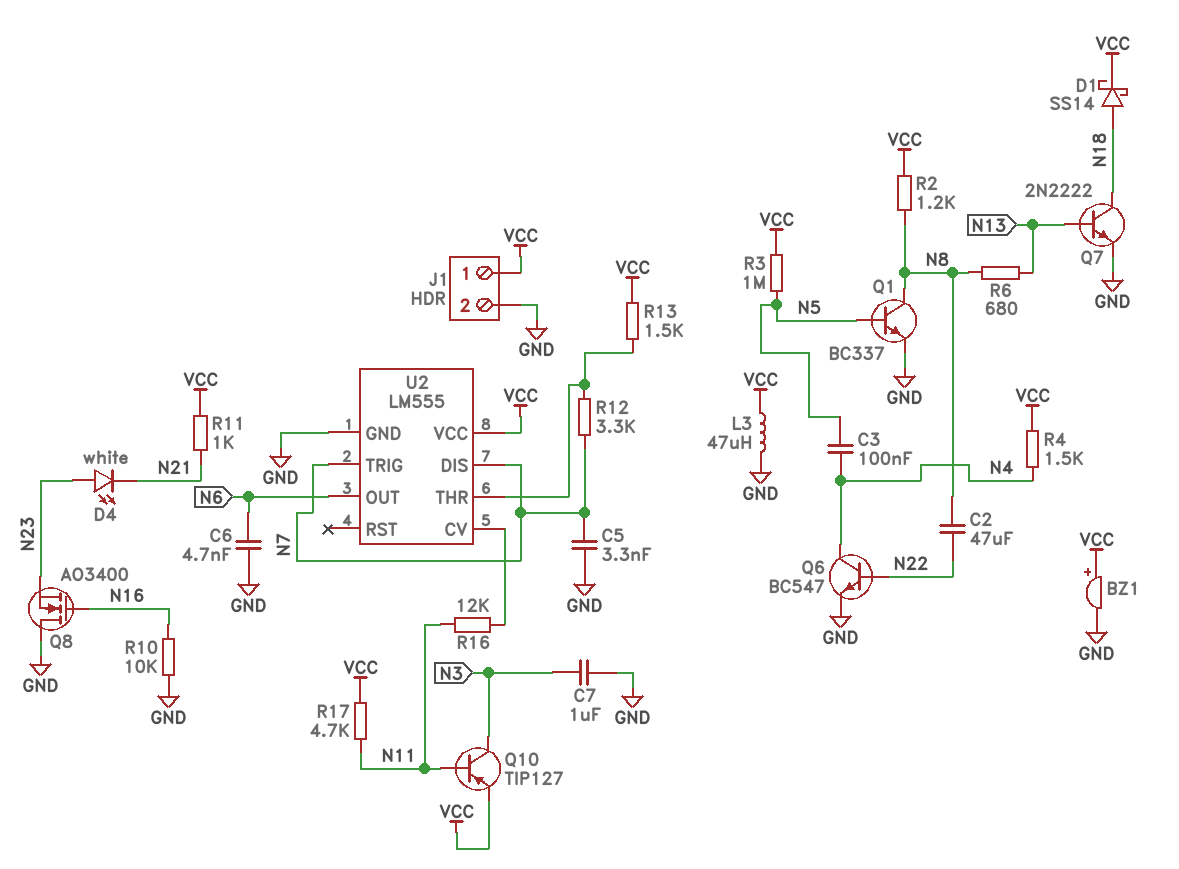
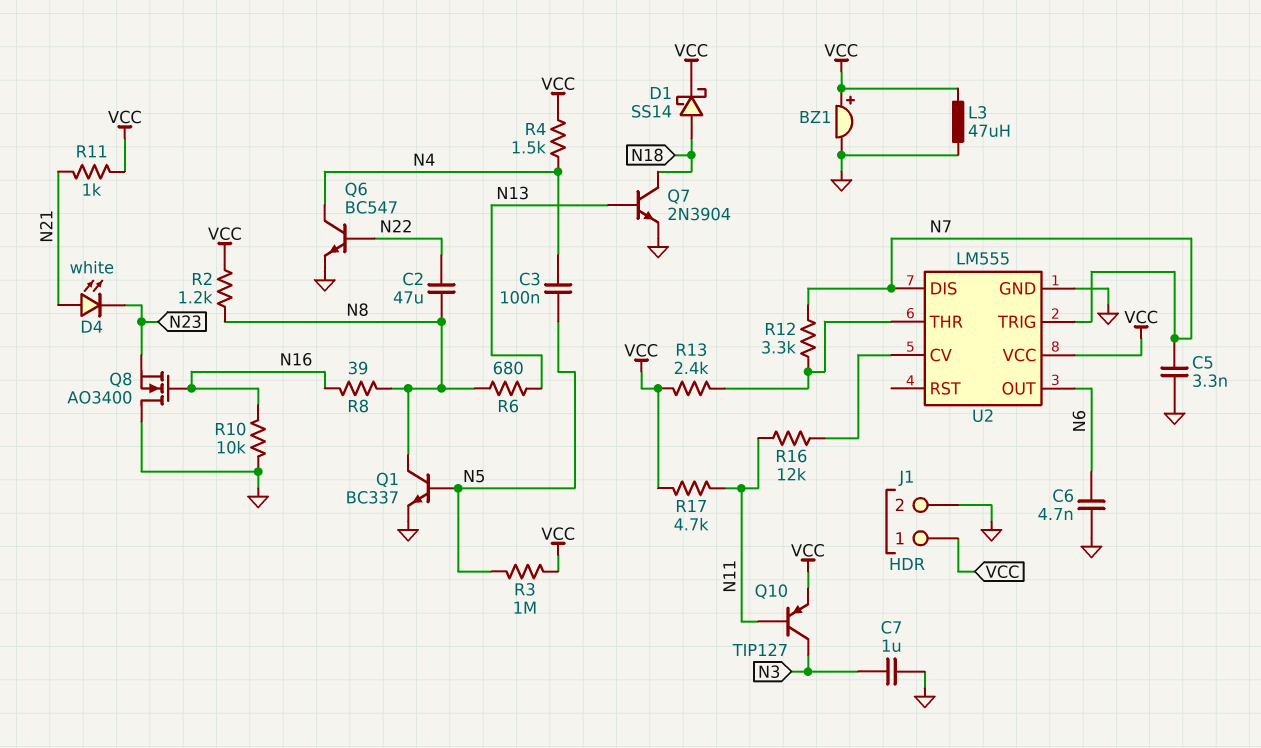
D4: LED white (A N23, K N21) -> LED white (A N21, K N23)
Q7: NPN 2N2222 (B N13, C N18, E GND) -> NPN 2N3904 (B N13, C N18, E GND)
R8: none -> 39 (N8, N16)
R13: 1.5k (U2/THR, VCC) -> 2.4k (U2/THR, VCC)

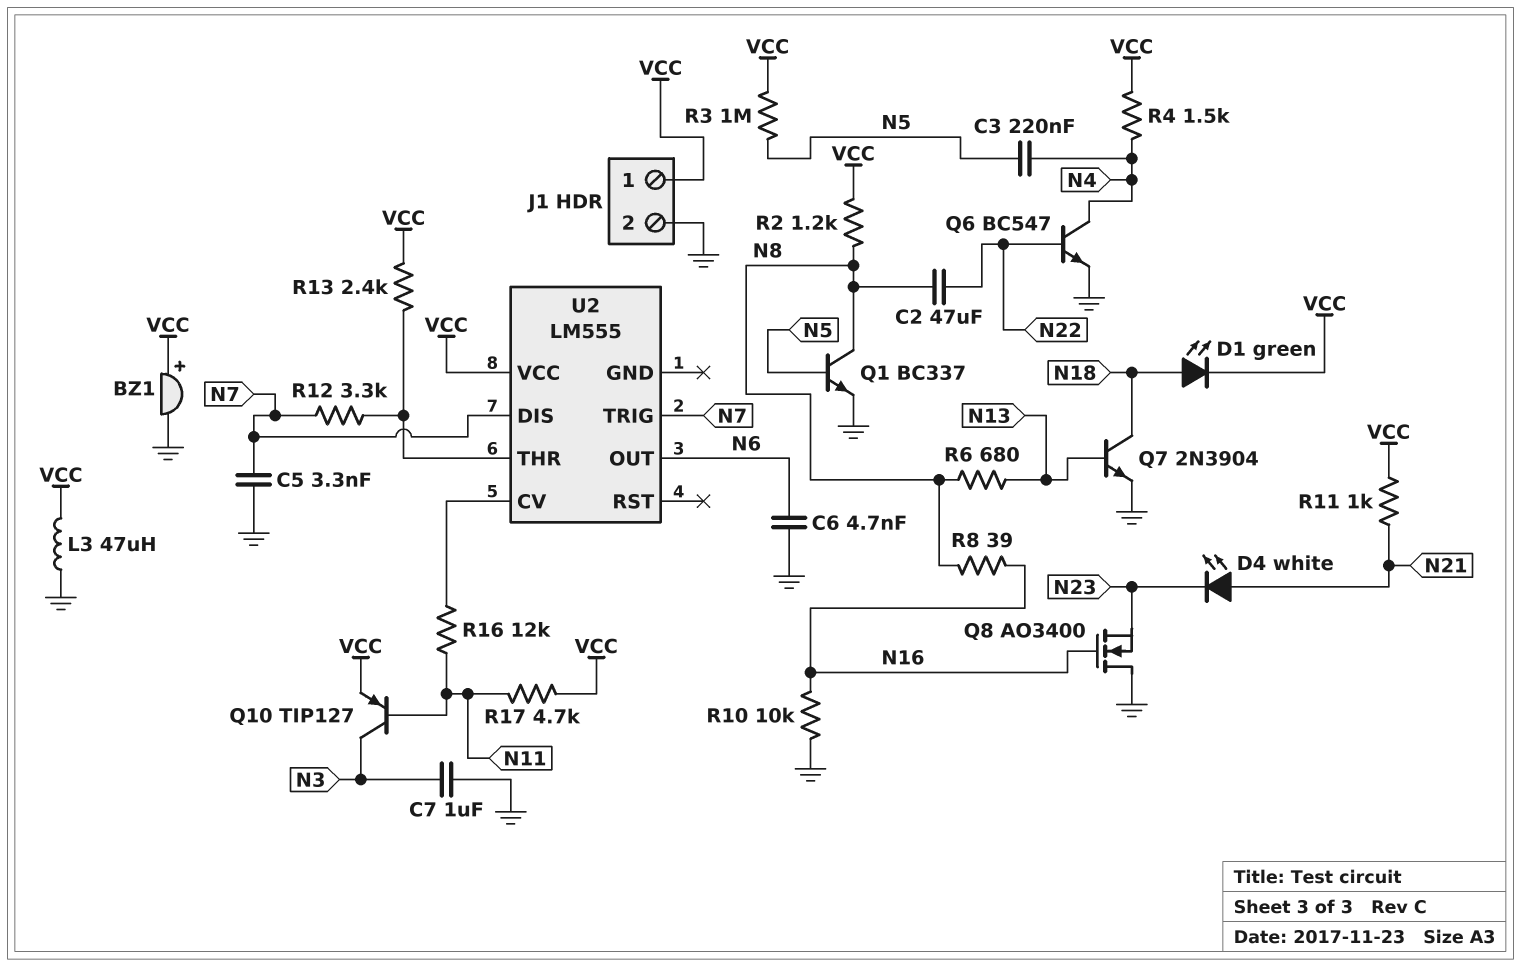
C3: 100nF (N4, N5) -> 220nF (N4, N5)
D1: schottky SS14 (A N18, K VCC) -> LED green (A N18, K VCC)
U2 pin GND: GND -> none

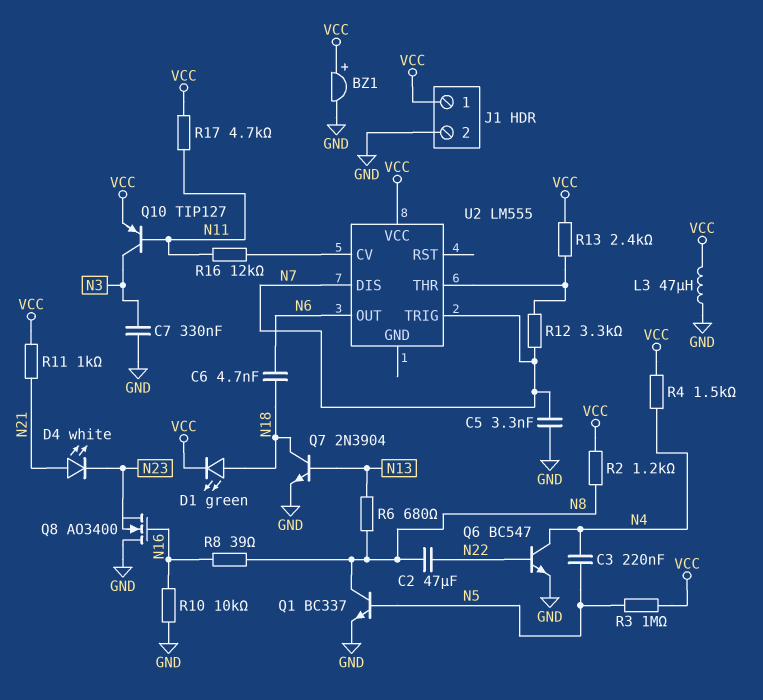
C6: 4.7nF (GND, N6) -> 4.7nF (N6, N18)
C7: 1uF (GND, N3) -> 330nF (GND, N3)

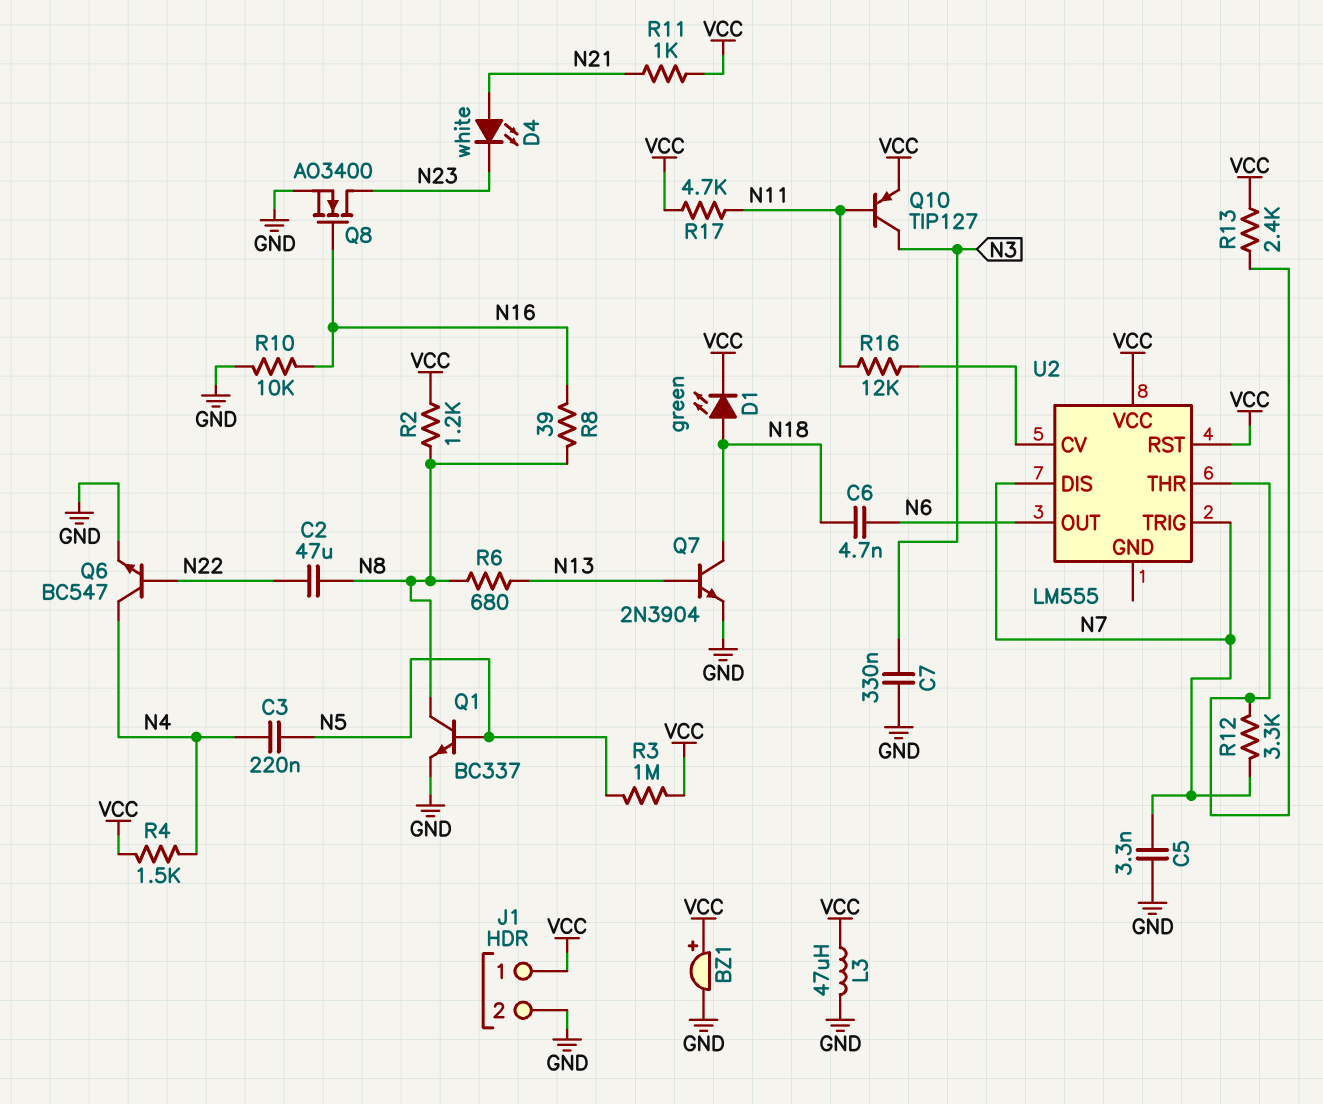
Q8: NMOS AO3400 (G N16, D GND, S N23) -> NMOS AO3400 (G N16, D N23, S GND)
U2 pin RST: none -> VCC

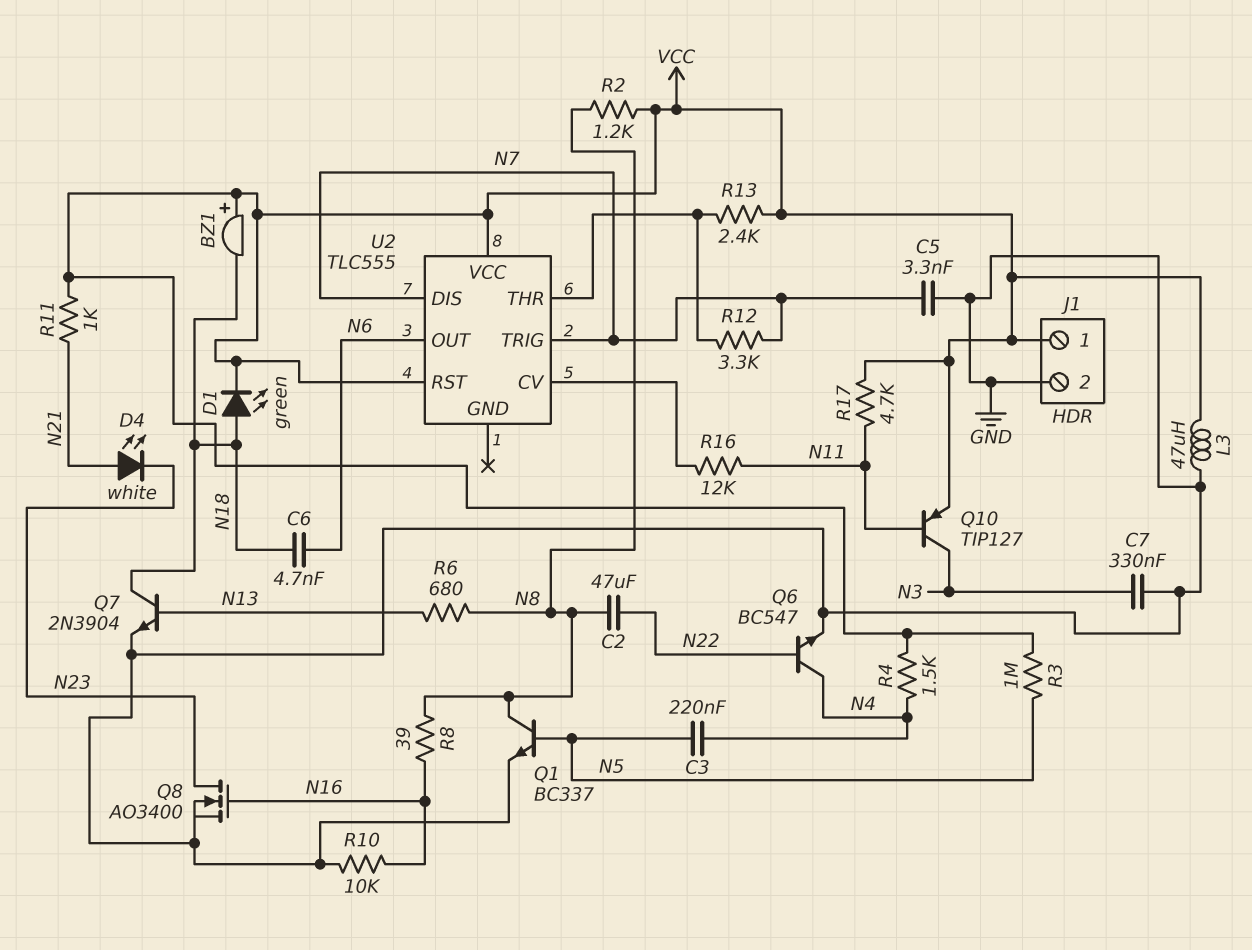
BZ1: buzzer (plus VCC, minus GND) -> buzzer (plus VCC, minus N18)
U2: LM555 -> TLC555

